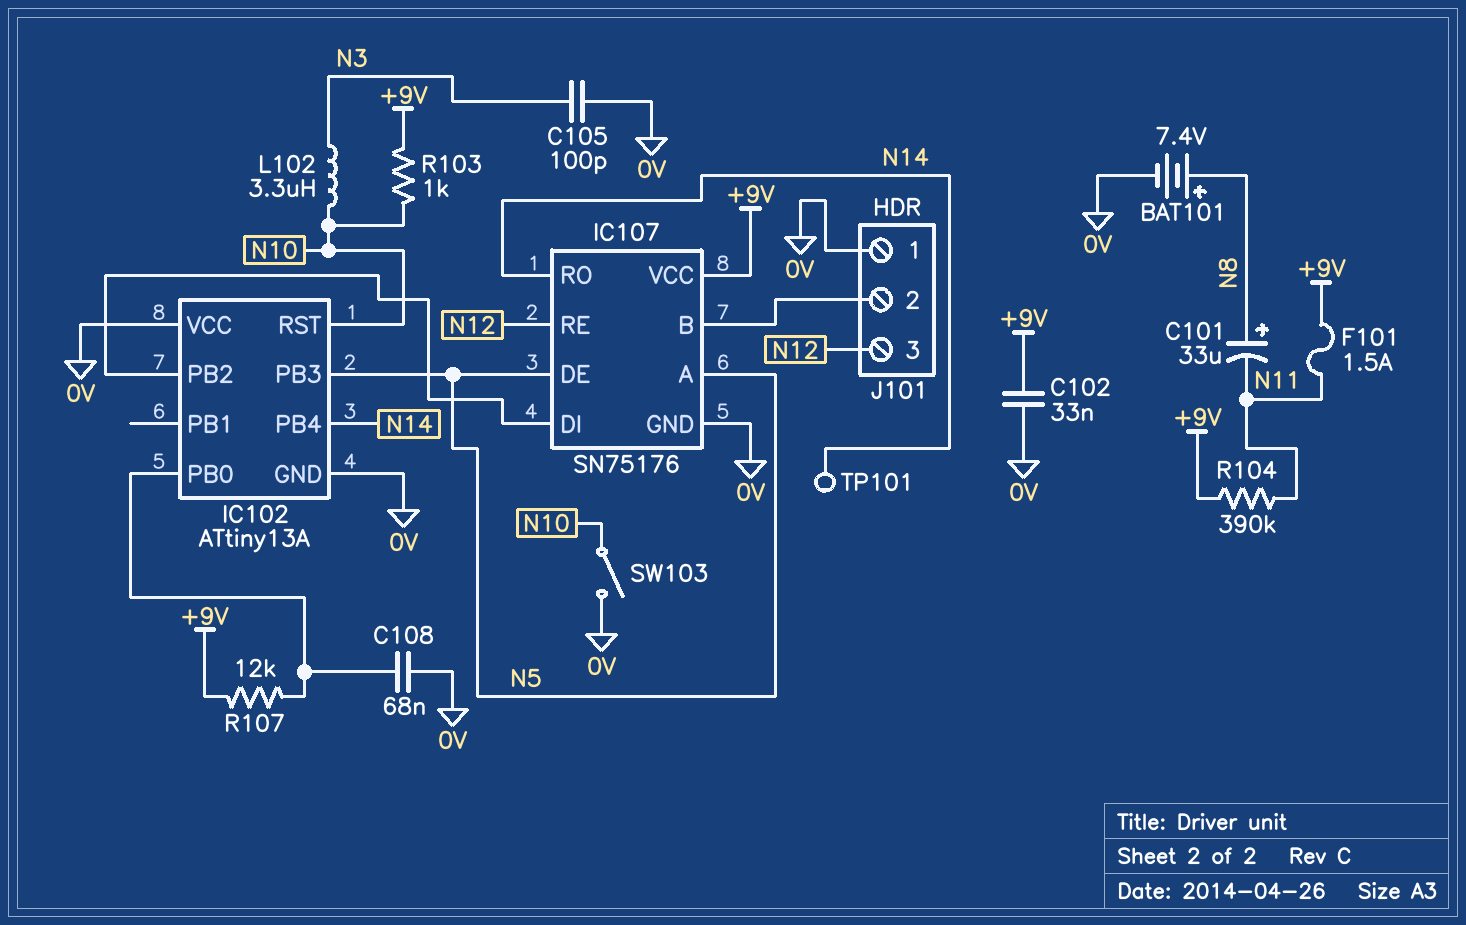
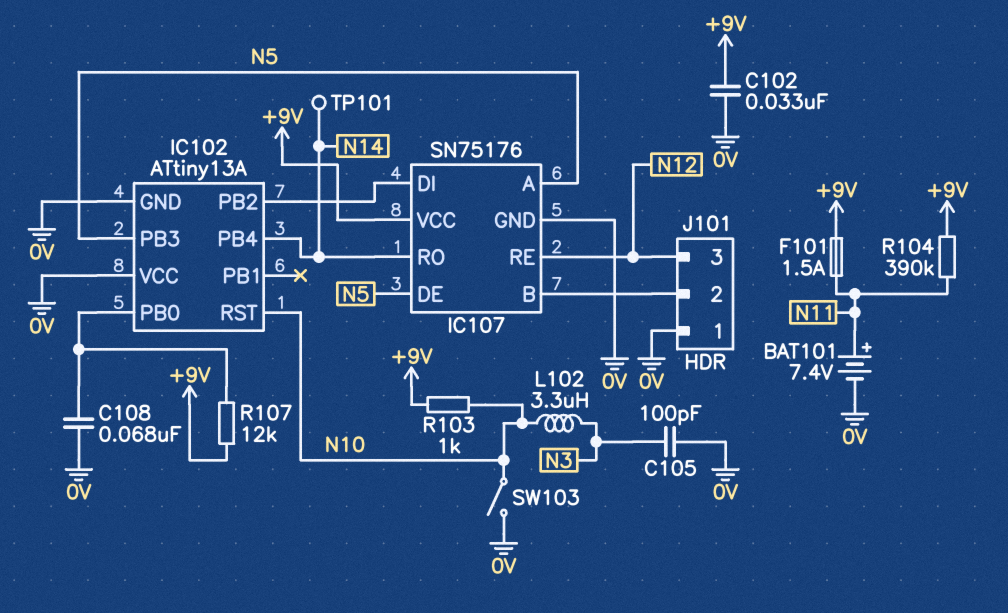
BAT101: 7.4V (plus N8, minus 0V) -> 7.4V (plus N11, minus 0V)
C101: 33uF (plus N8, minus N11) -> none

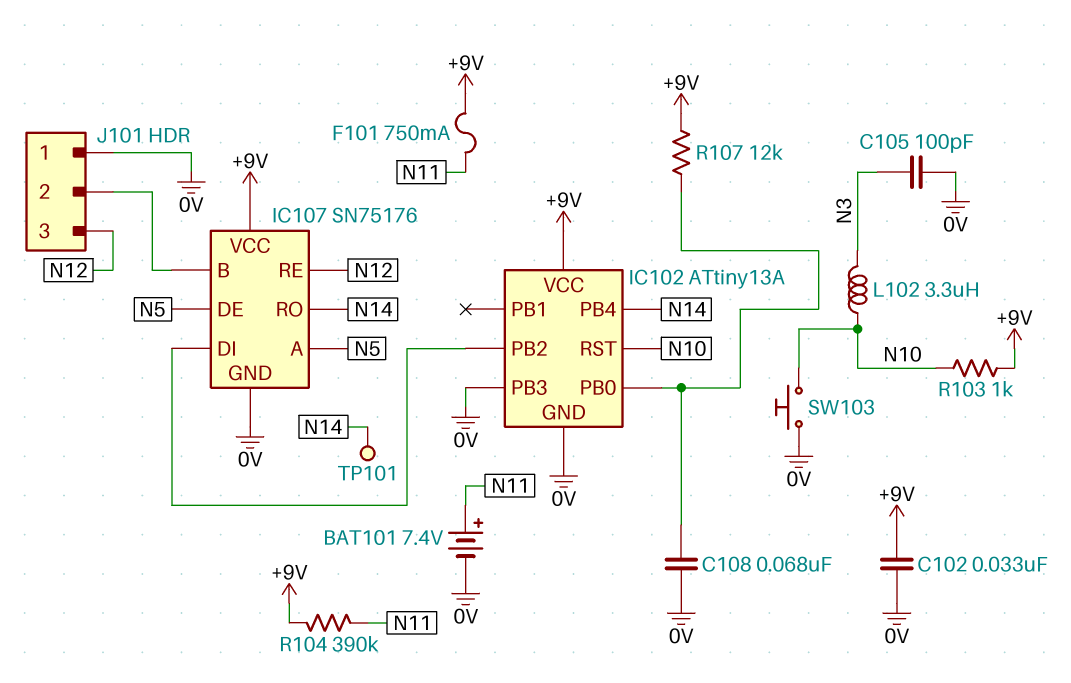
F101: 1.5A (+9V, N11) -> 750mA (+9V, N11)
IC102 pin PB3: N5 -> 0V
IC102 pin VCC: 0V -> +9V
SW103: switch (0V, N10) -> button (0V, N10)

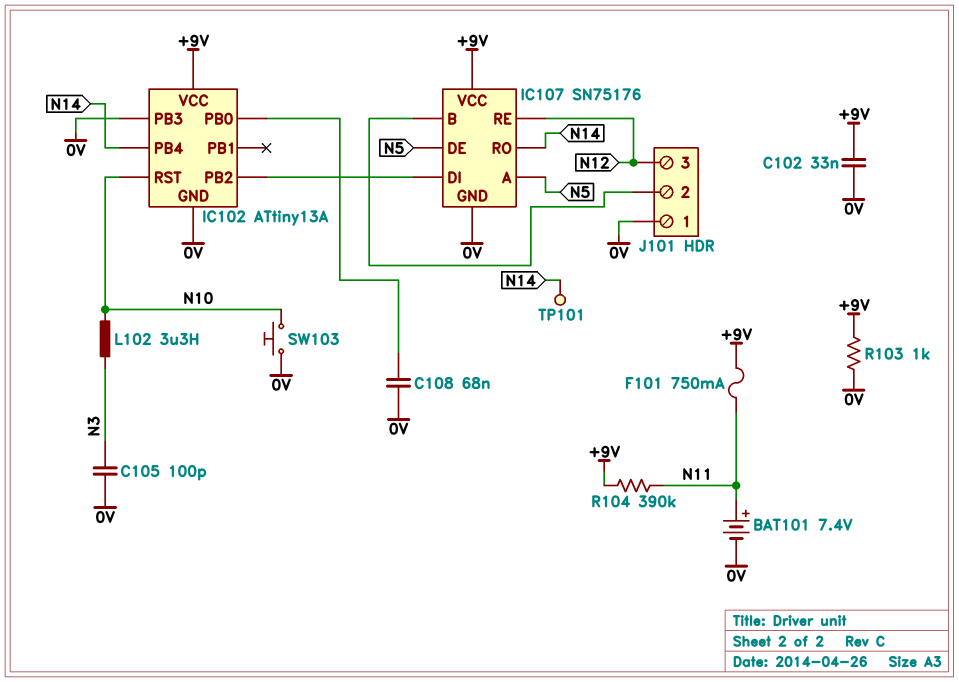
R103: 1k (+9V, N10) -> 1k (+9V, 0V)
R107: 12k (+9V, IC102/PB0) -> none

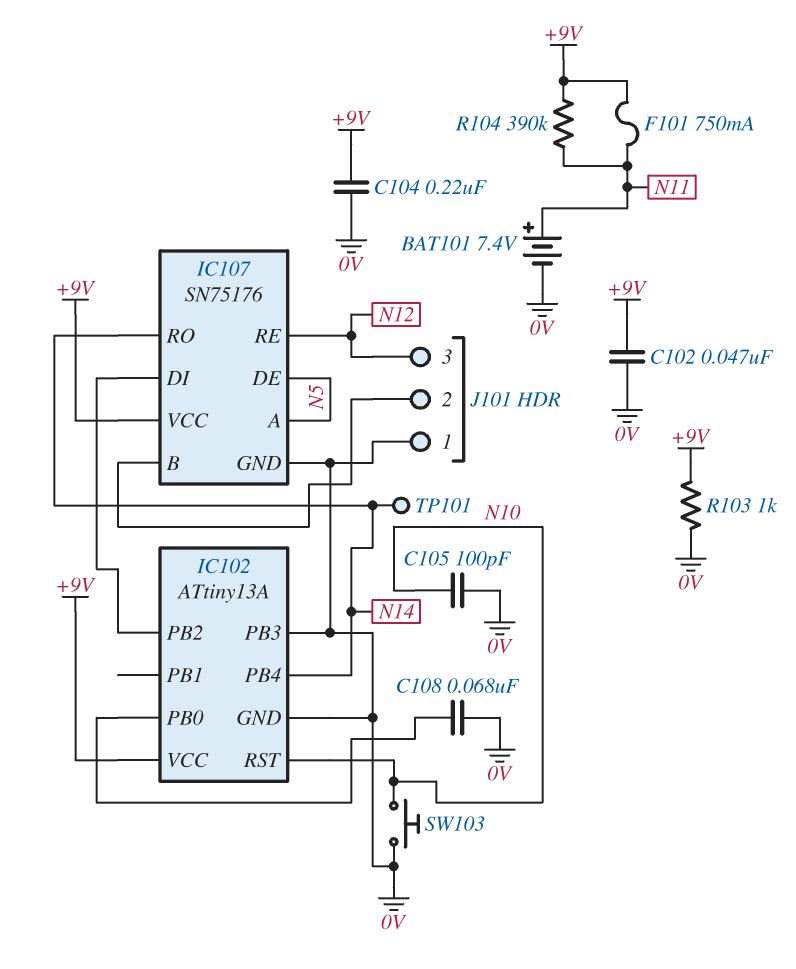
C102: 33nF (+9V, 0V) -> 47nF (+9V, 0V)
C104: none -> 220nF (+9V, 0V)
C105: 100pF (0V, N3) -> 100pF (0V, N10)
L102: 3.3uH (N3, N10) -> none

